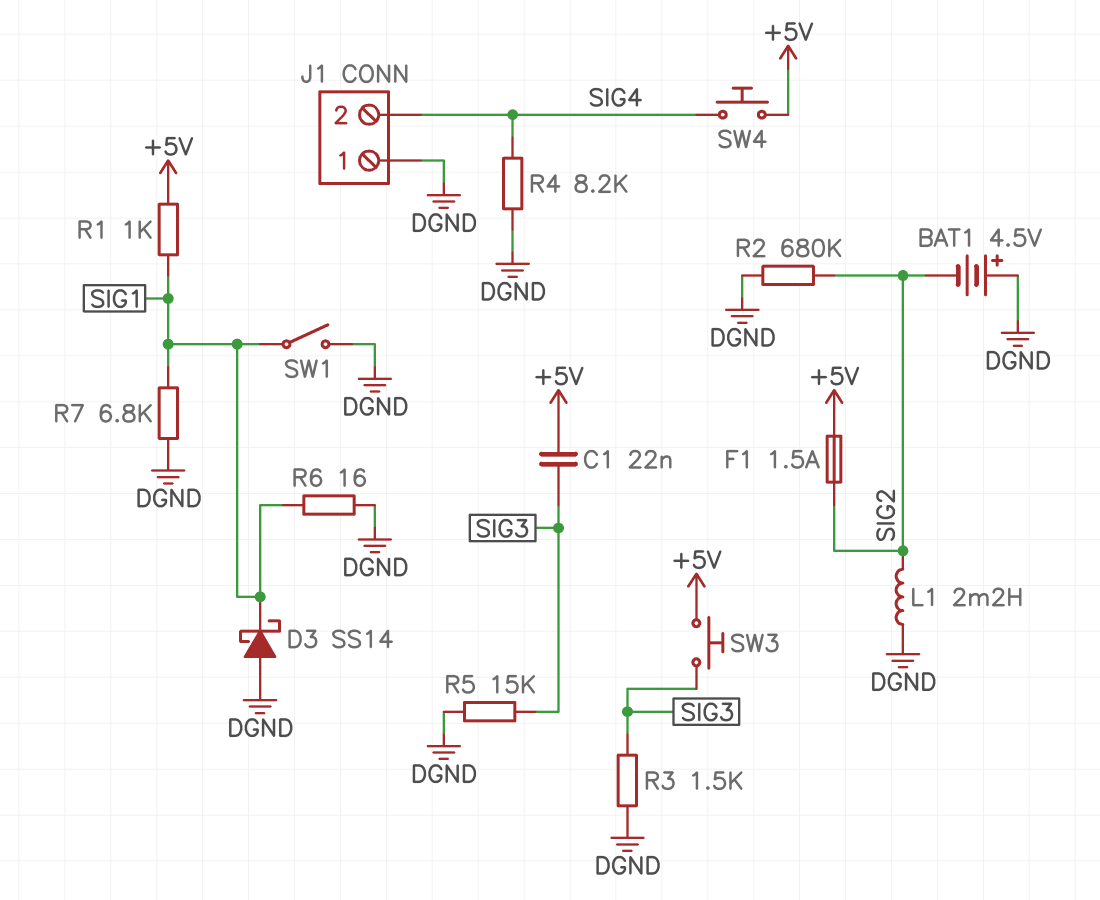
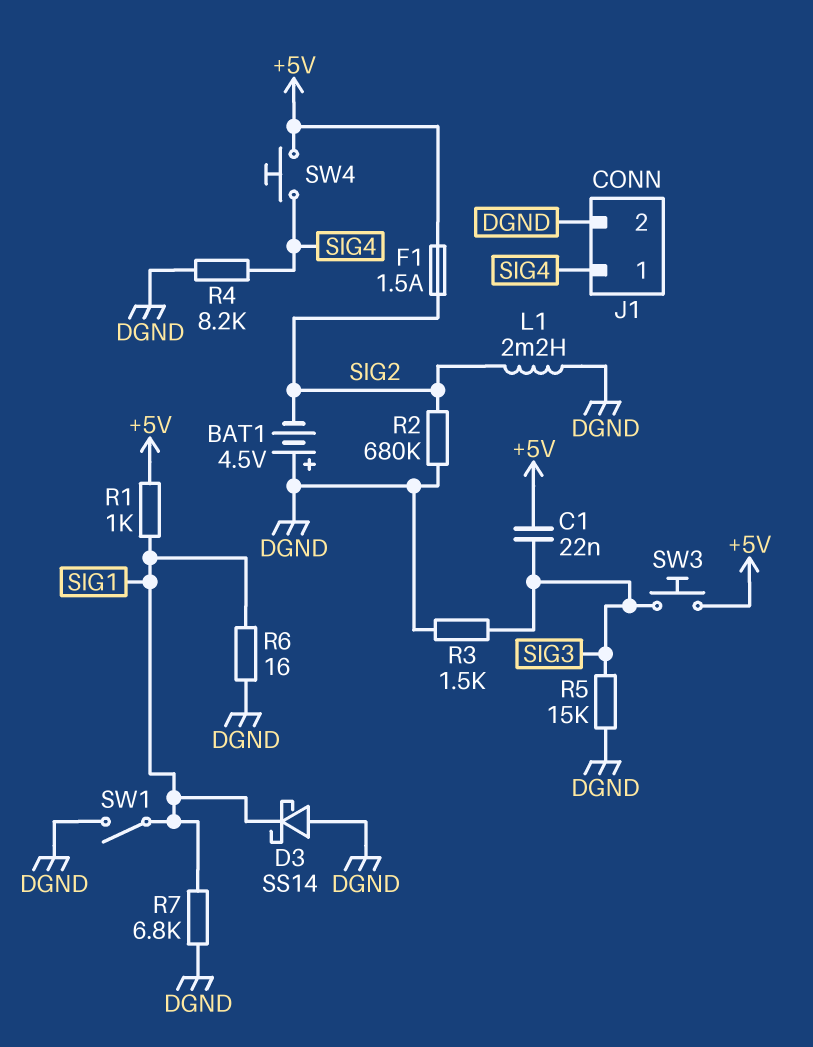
J1 pin 1: DGND -> SIG4
J1 pin 2: SIG4 -> DGND

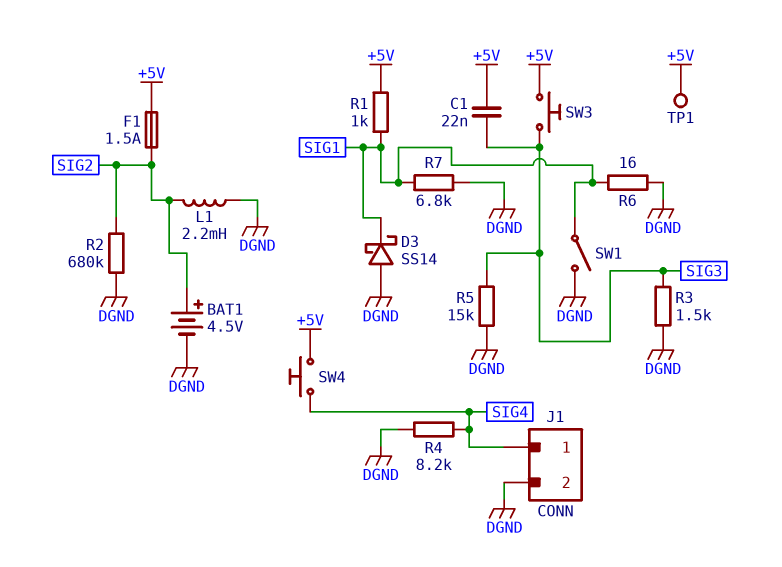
BAT1: 4.5V (plus DGND, minus SIG2) -> 4.5V (plus SIG2, minus DGND)
TP1: none -> test point (+5V)

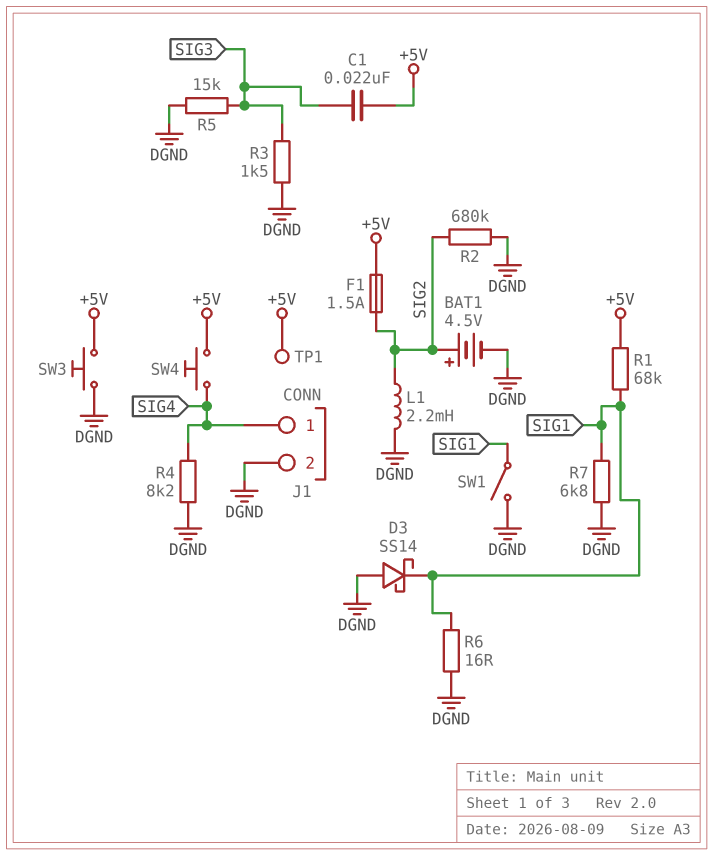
R1: 1k (+5V, SIG1) -> 68k (+5V, SIG1)
SW3: button (+5V, SIG3) -> button (+5V, DGND)

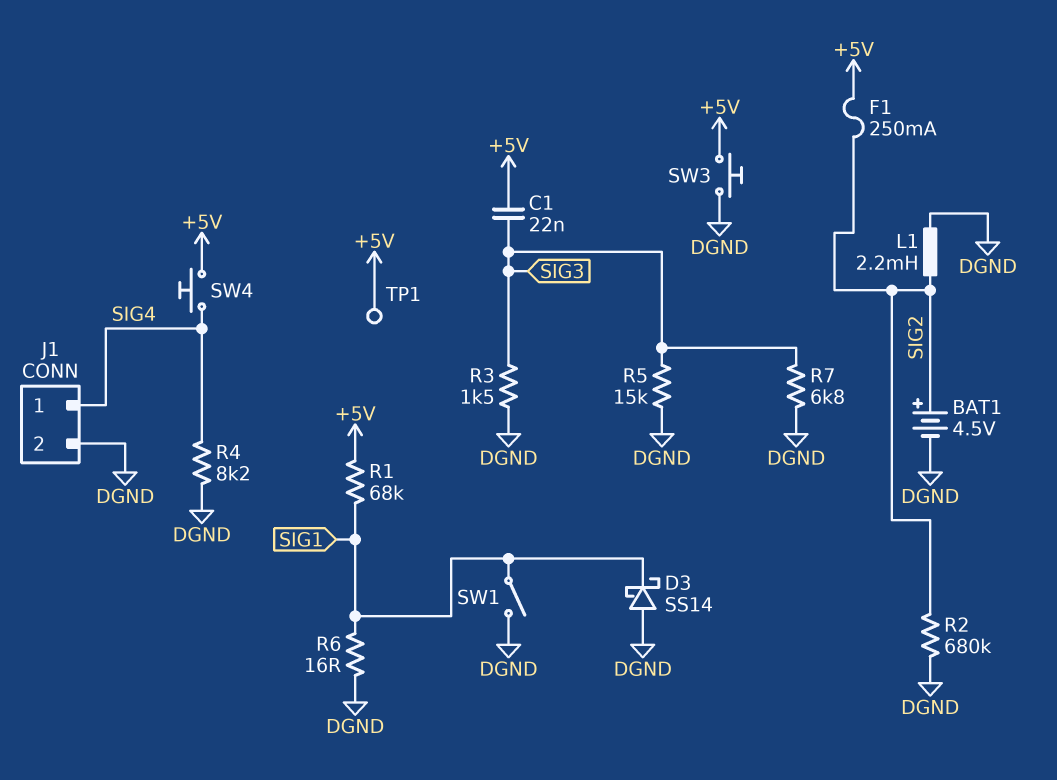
F1: 1.5A (+5V, SIG2) -> 250mA (+5V, SIG2)
R7: 6.8k (DGND, SIG1) -> 6.8k (DGND, SIG3)

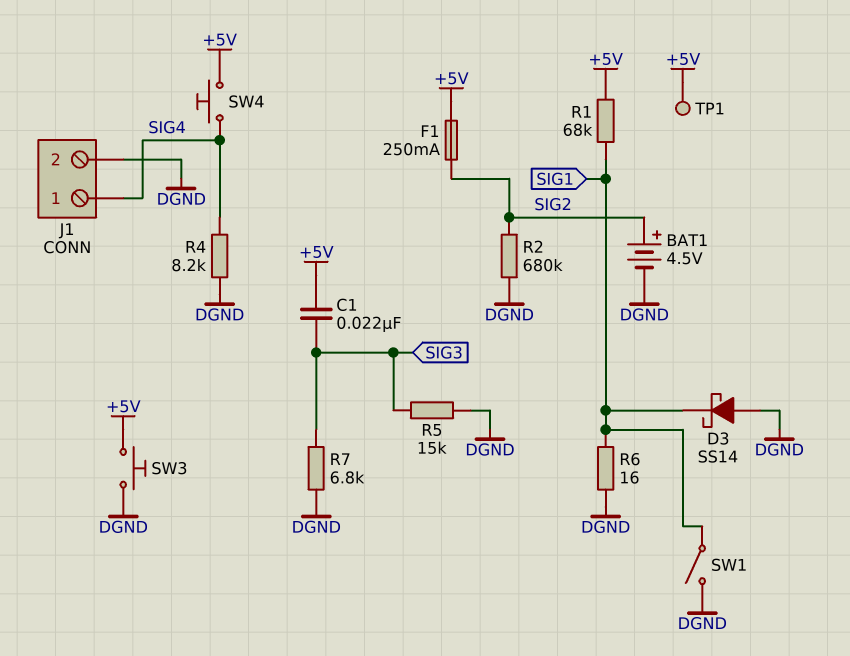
L1: 2.2mH (DGND, SIG2) -> none
R3: 1.5k (DGND, SIG3) -> none

